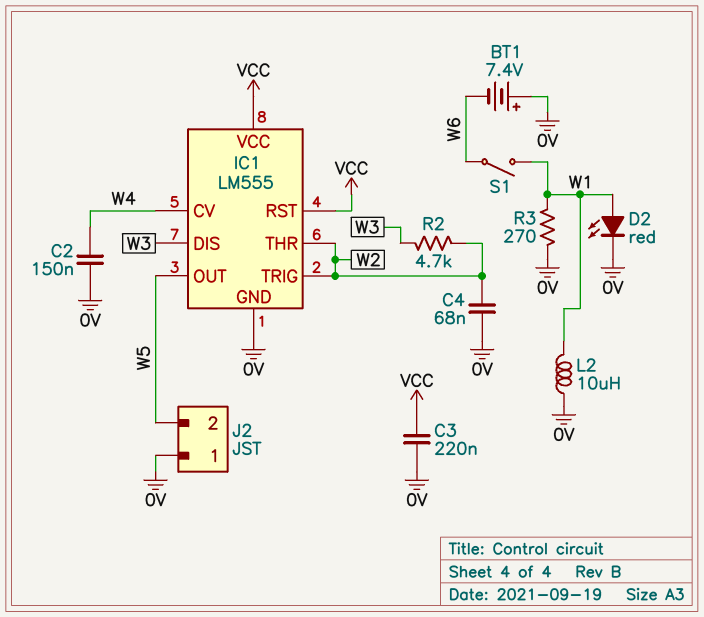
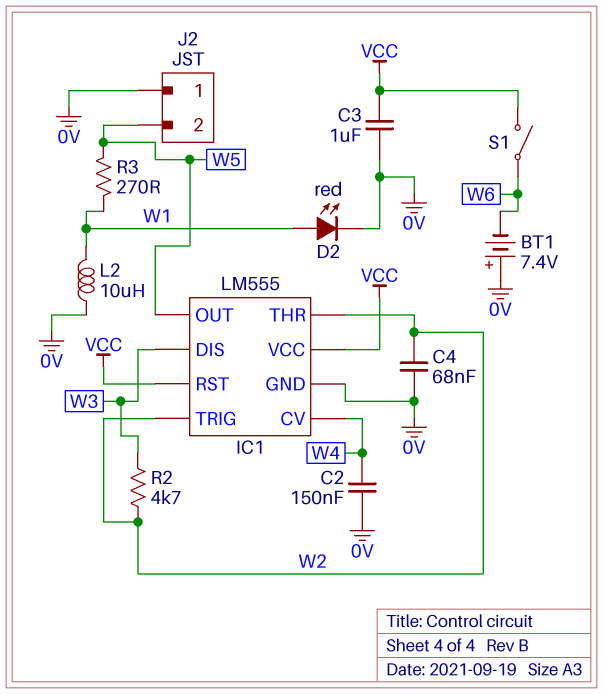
C3: 220nF (0V, VCC) -> 1uF (0V, VCC)
R3: 270 (0V, W1) -> 270 (W1, W5)
S1: switch (W1, W6) -> switch (VCC, W6)

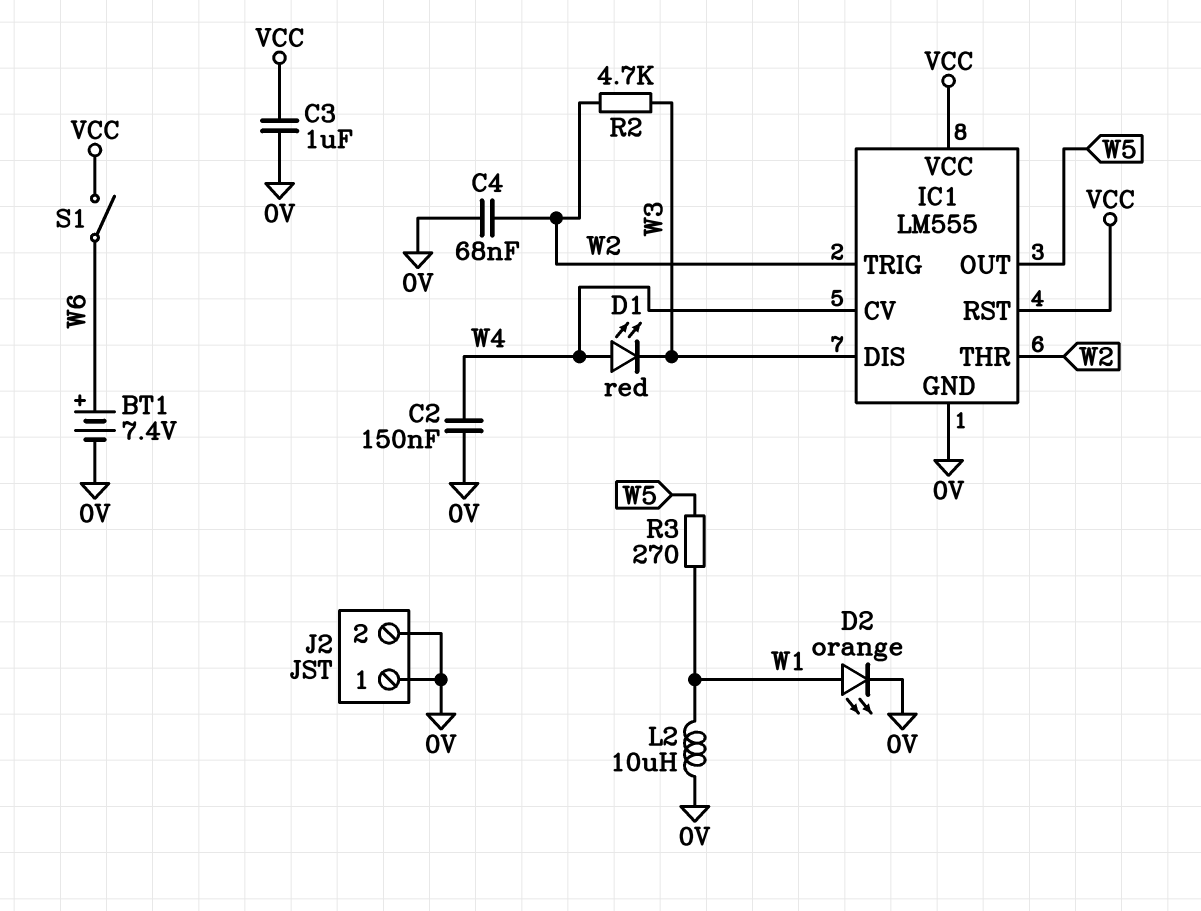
BT1: 7.4V (plus 0V, minus W6) -> 7.4V (plus W6, minus 0V)
D1: none -> LED red (A W4, K W3)
D2: LED red (A W1, K 0V) -> LED orange (A W1, K 0V)
J2 pin 2: W5 -> 0V

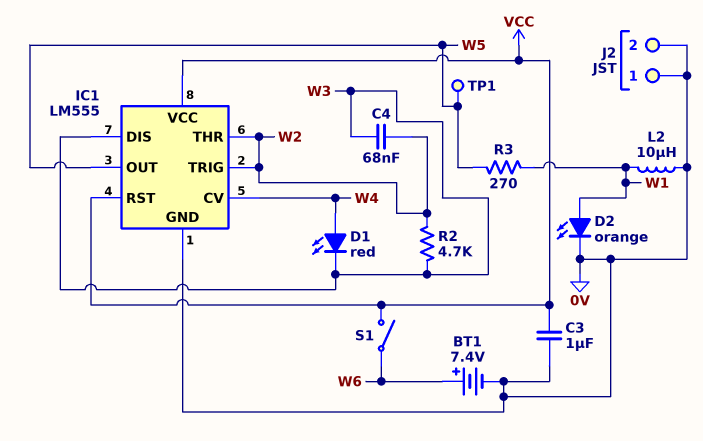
C2: 150nF (0V, W4) -> none
C4: 68nF (0V, W2) -> 68nF (W2, W3)
TP1: none -> test point (W5)

